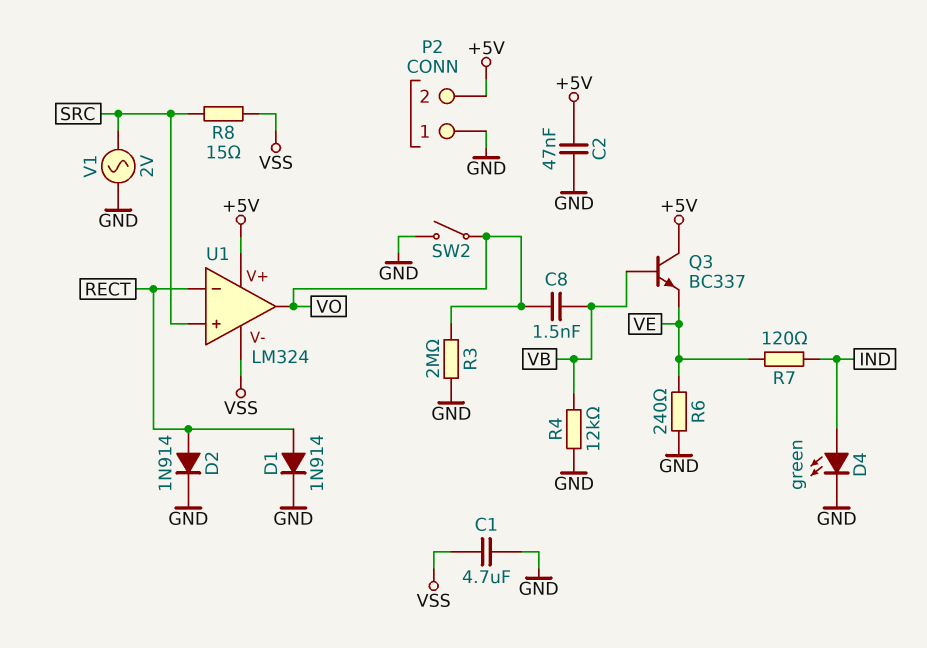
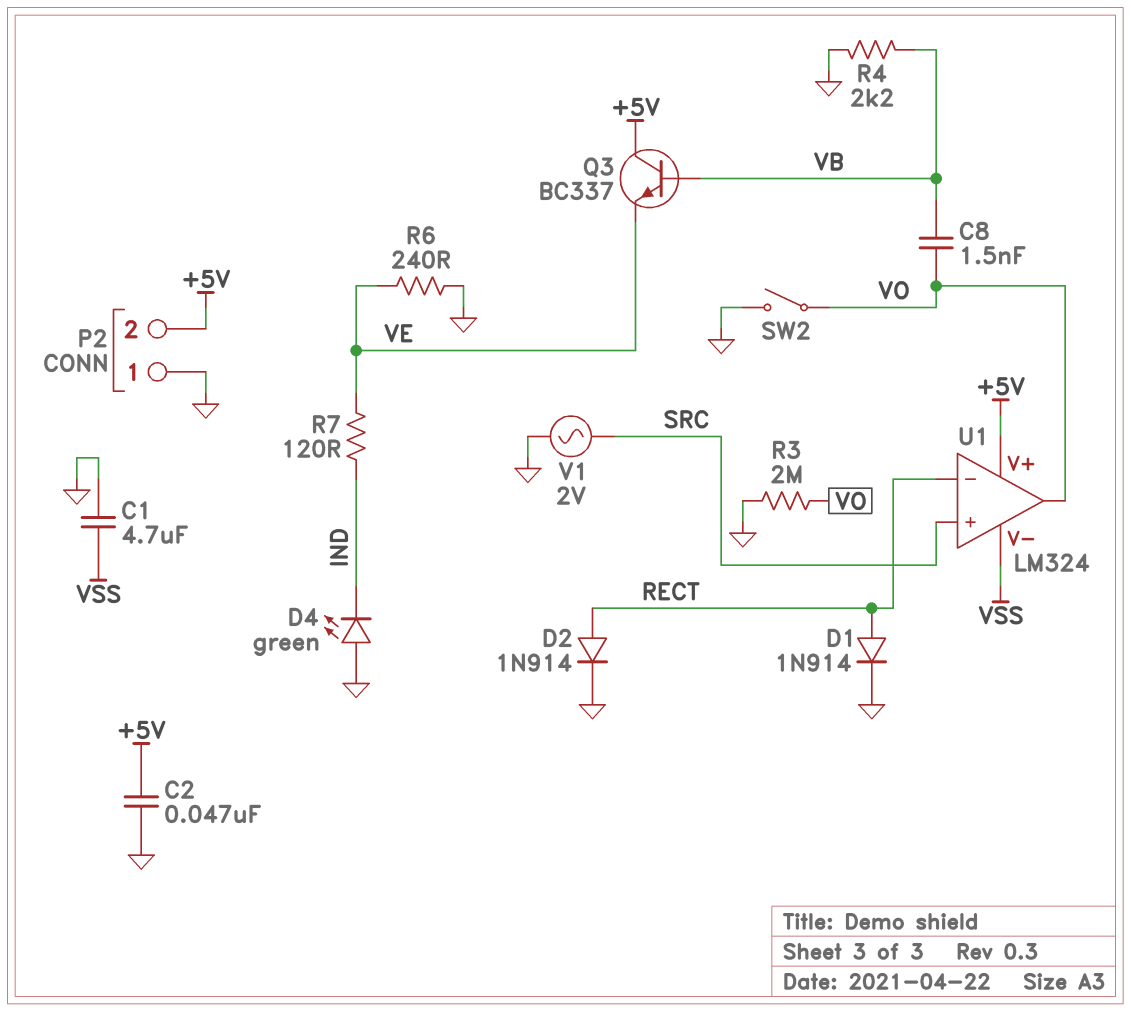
D4: LED green (A IND, K GND) -> LED green (A GND, K IND)
R4: 12k (GND, VB) -> 2.2k (GND, VB)
R8: 15 (SRC, VSS) -> none

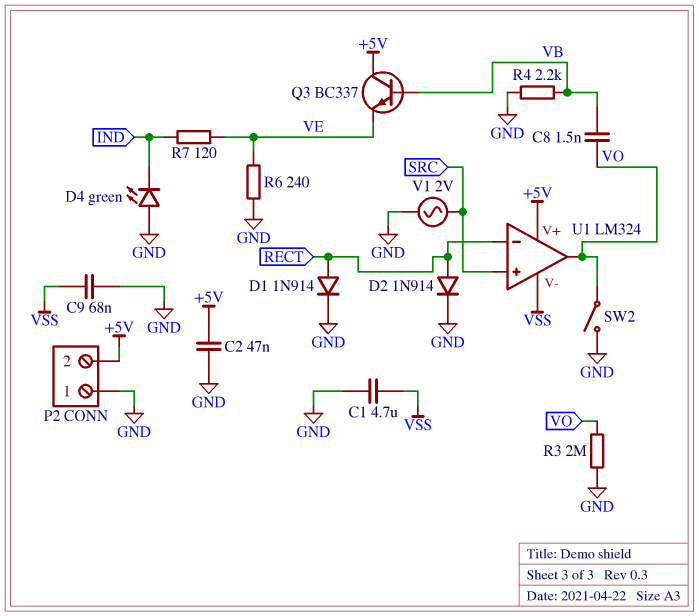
C9: none -> 68nF (GND, VSS)

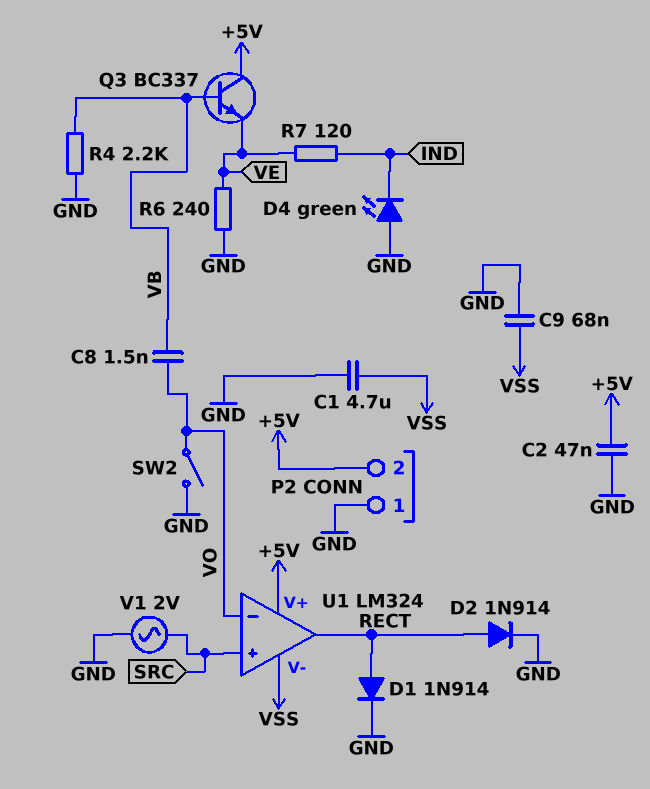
R3: 2M (GND, VO) -> none
U1 pin in-: RECT -> VO
U1 pin out: VO -> RECT

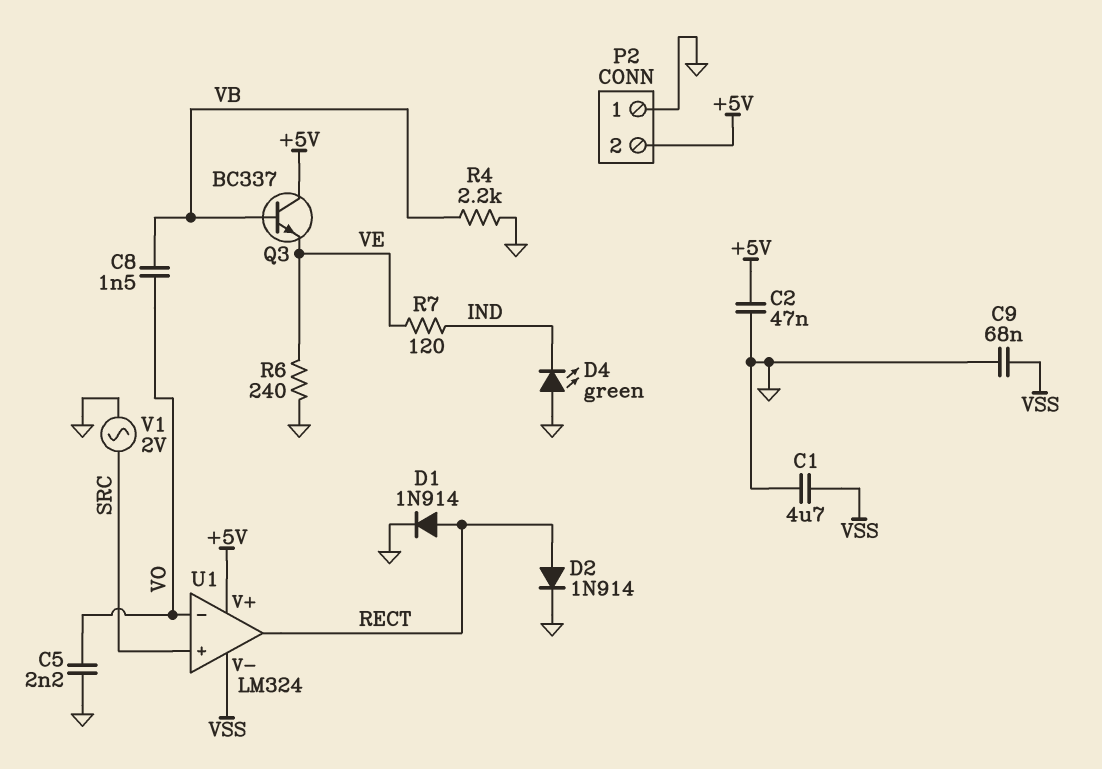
C5: none -> 2.2nF (GND, VO)
SW2: switch (GND, VO) -> none

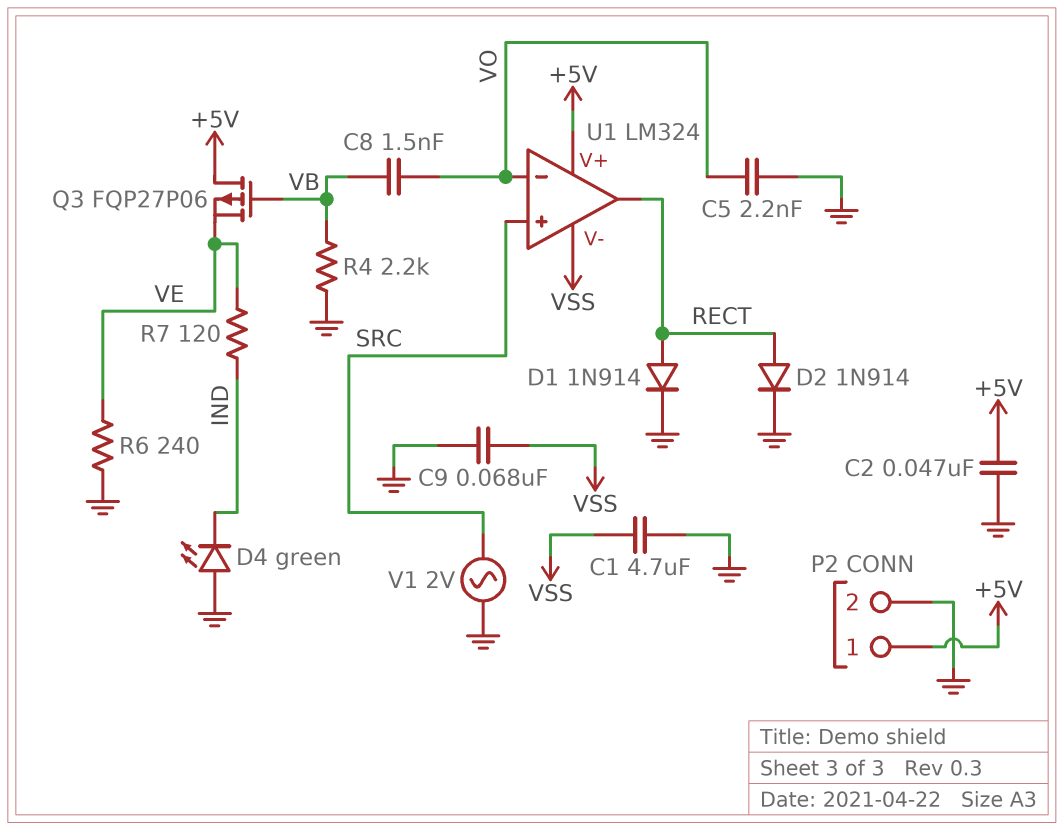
P2 pin 1: GND -> +5V
P2 pin 2: +5V -> GND
Q3: NPN BC337 (B VB, C +5V, E VE) -> PMOS FQP27P06 (G VB, D +5V, S VE)

